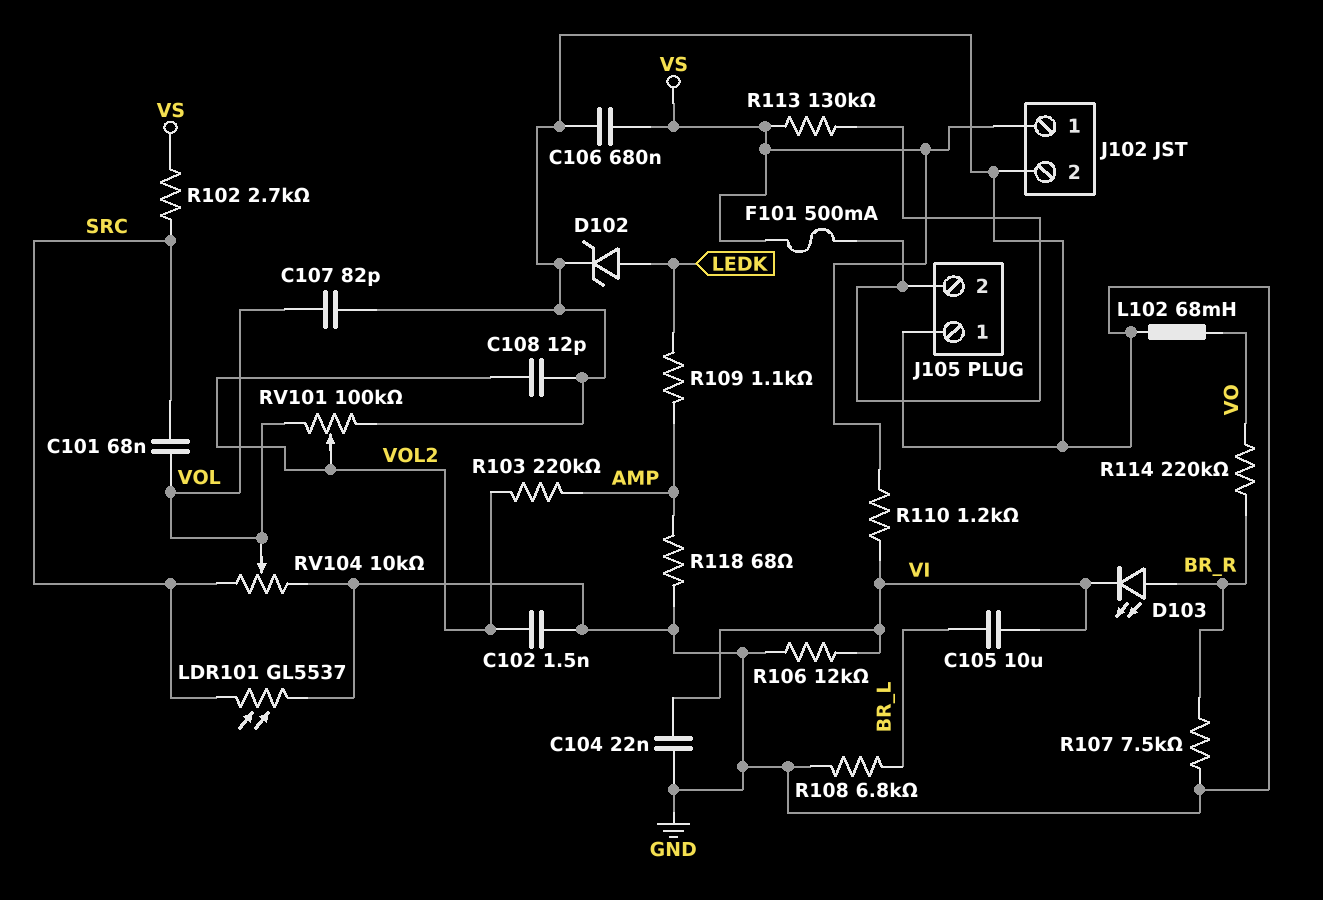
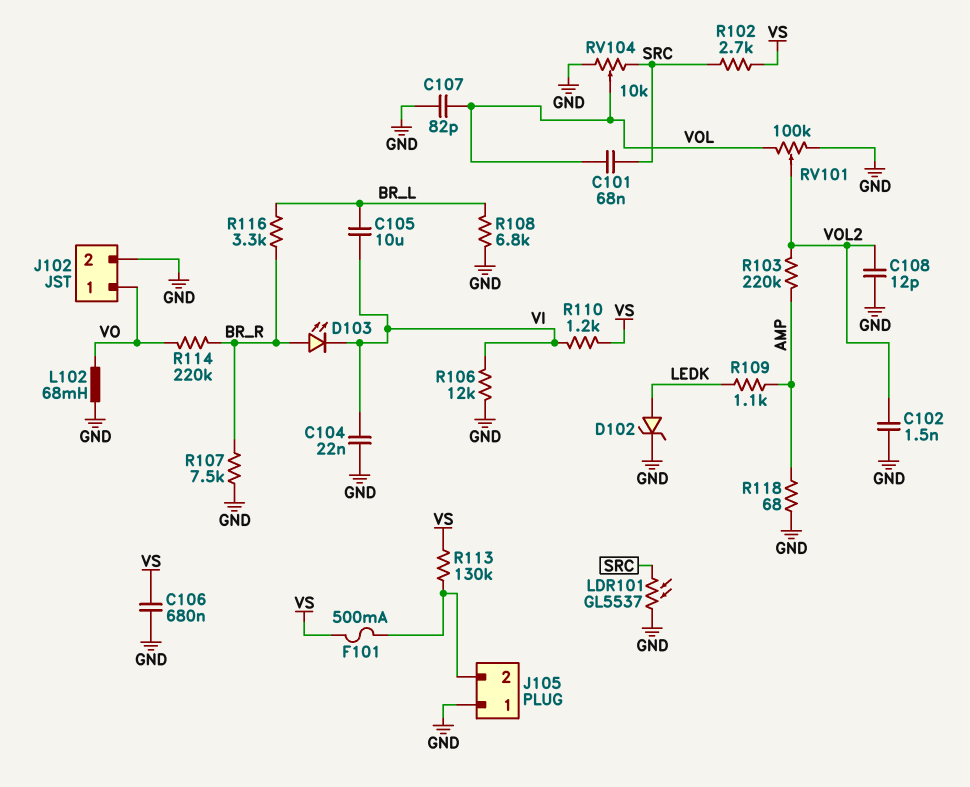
J102 pin 1: VS -> VO
R116: none -> 3.3k (BR_L, BR_R)

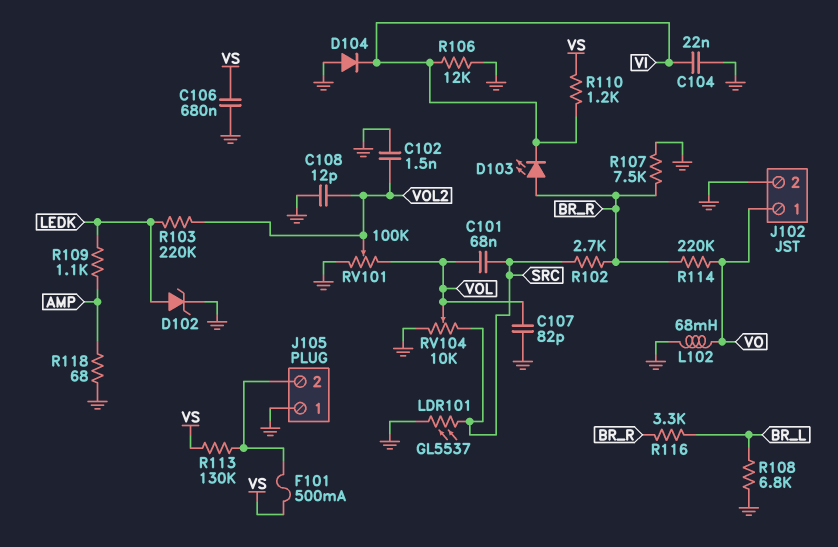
C105: 10uF (BR_L, VI) -> none
D104: none -> diode (A GND, K VI)
R102: 2.7k (SRC, VS) -> 2.7k (BR_R, SRC)
R103: 220k (AMP, VOL2) -> 220k (LEDK, VOL2)

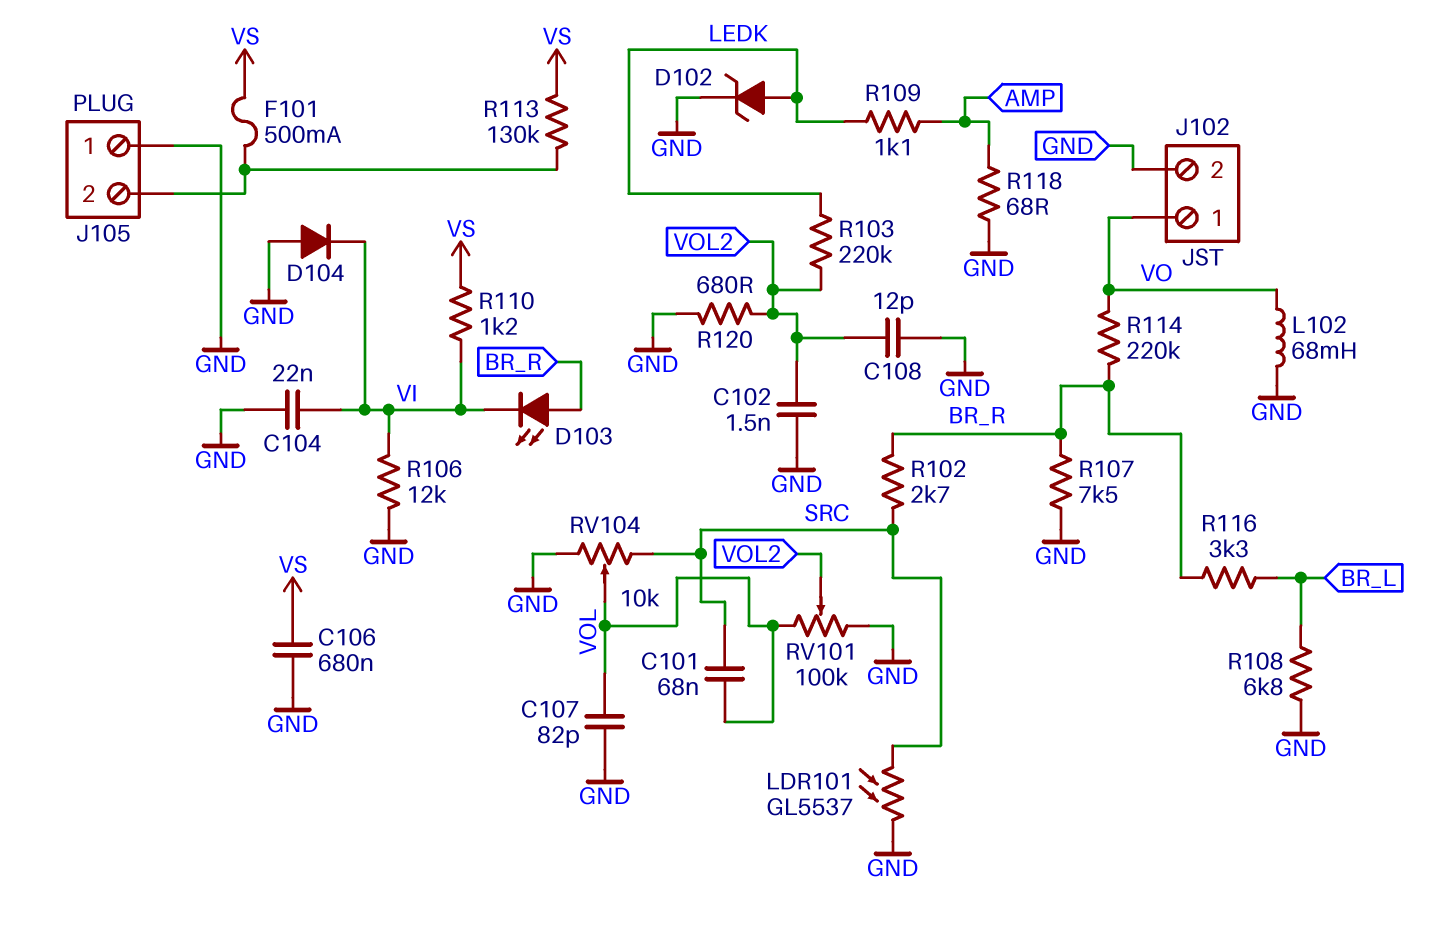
R120: none -> 680 (GND, VOL2)

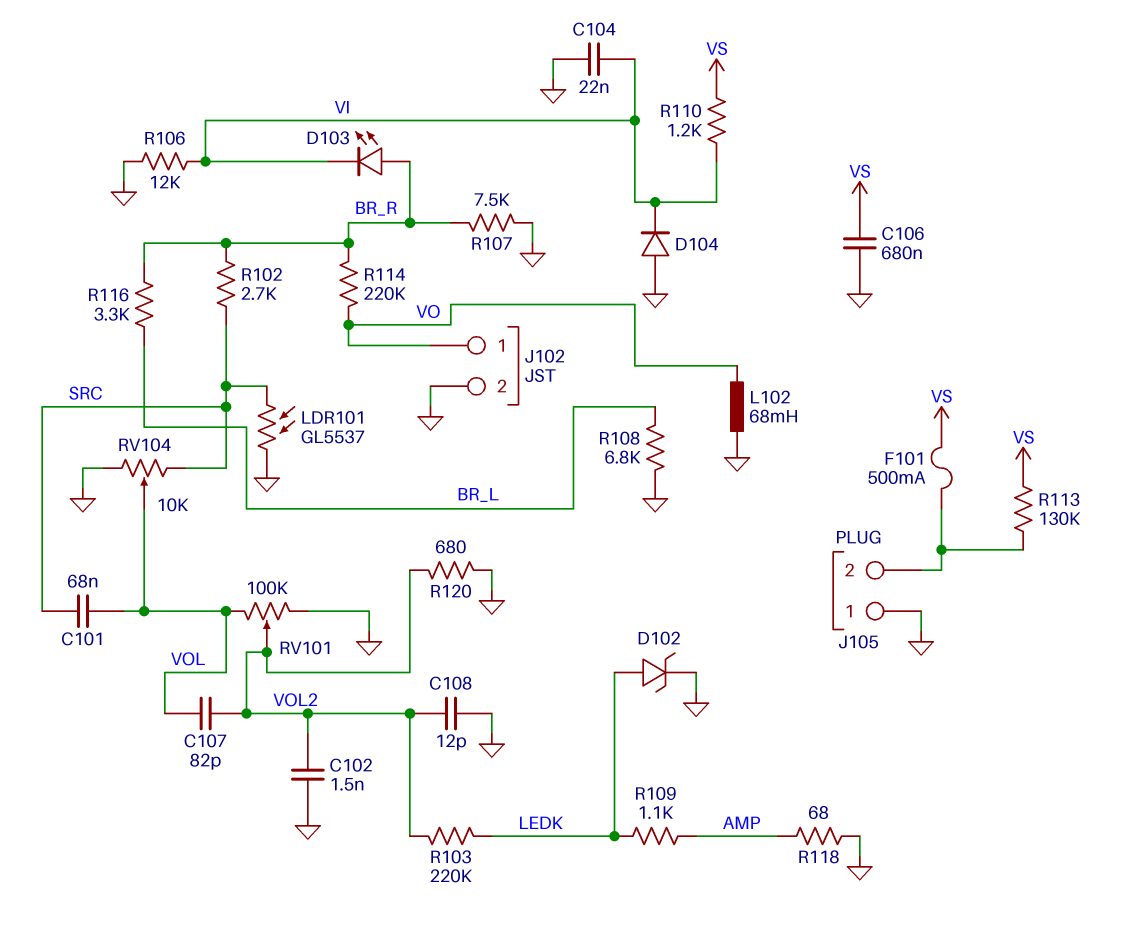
C107: 82pF (GND, VOL) -> 82pF (VOL, VOL2)

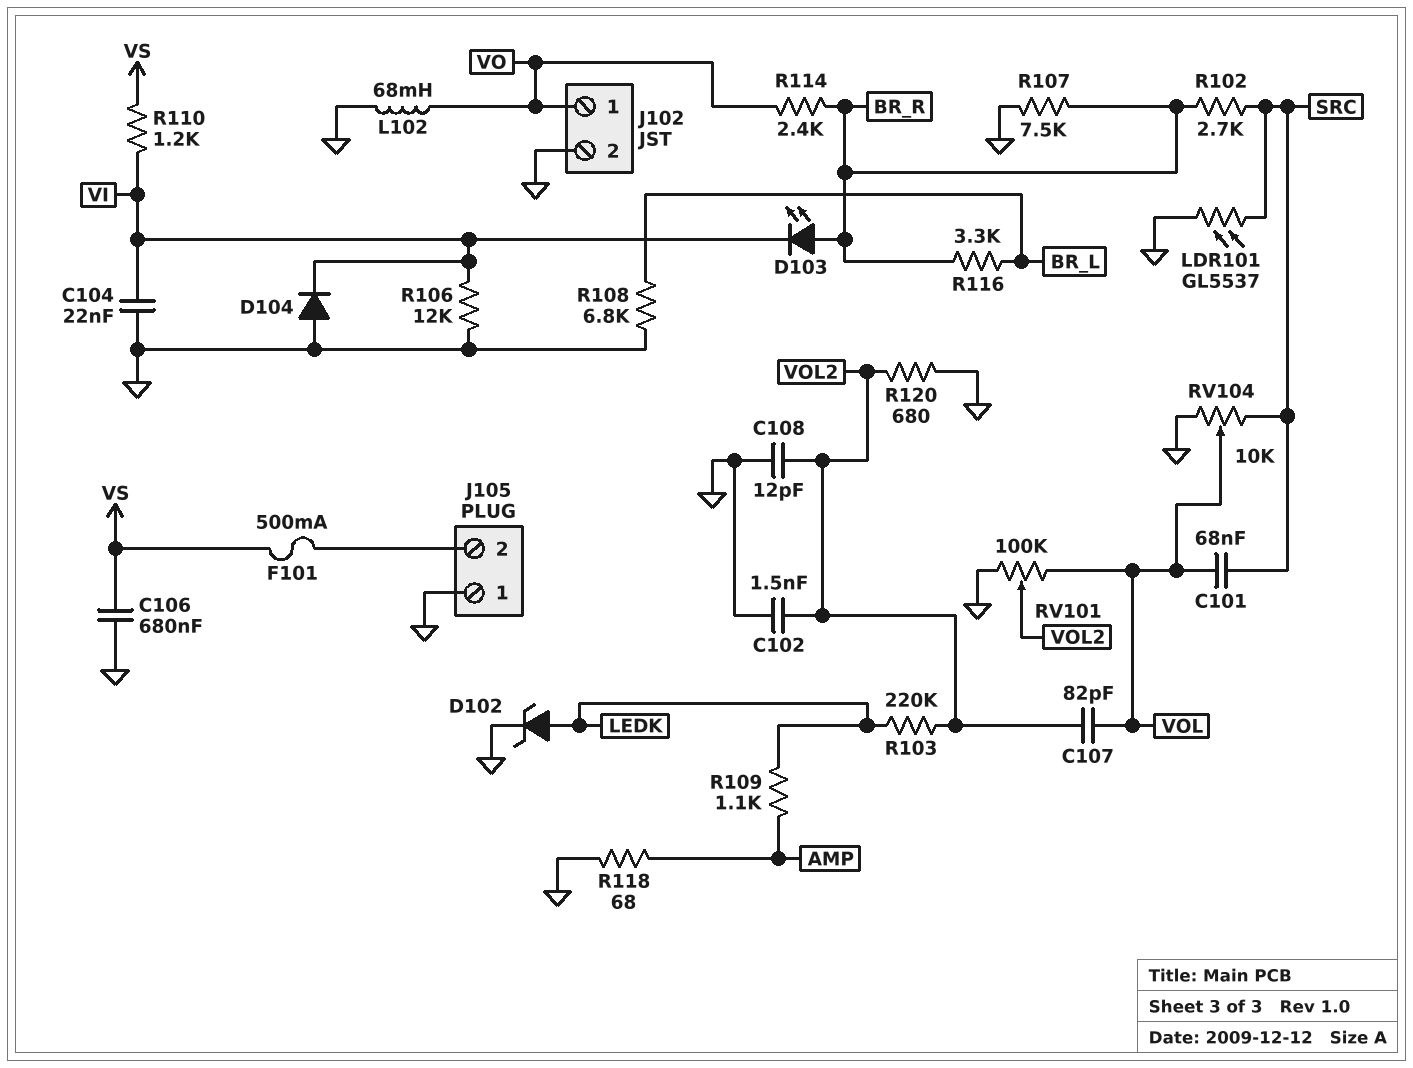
R113: 130k (J105/2, VS) -> none
R114: 220k (BR_R, VO) -> 2.4k (BR_R, VO)

